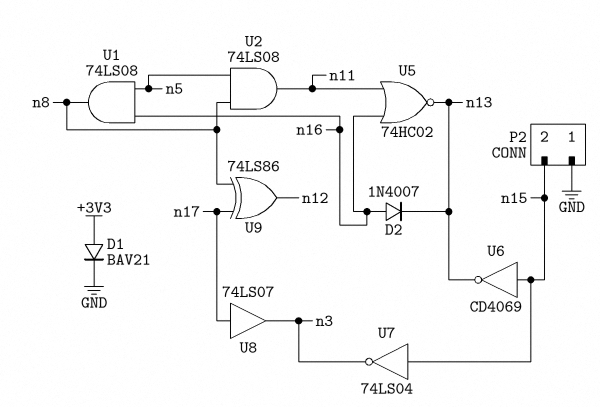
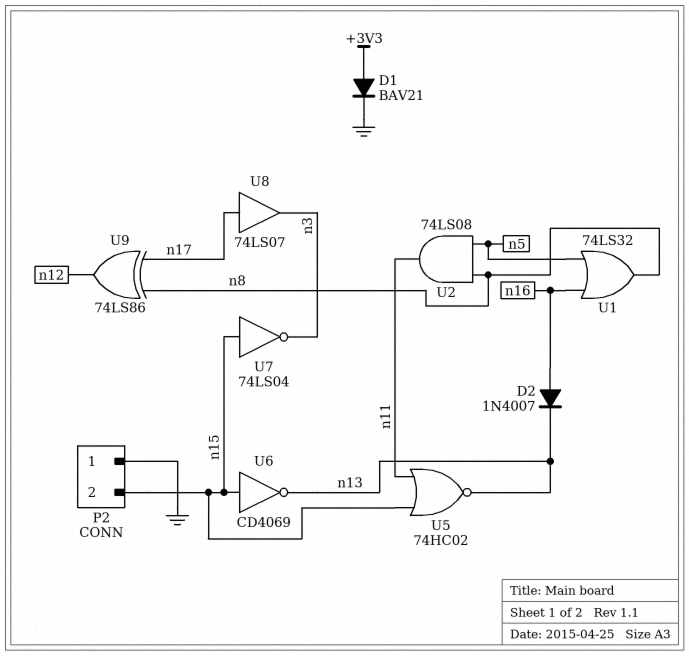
U1: AND 74LS08 (in n5, in n16, out n8) -> OR 74LS32 (in n5, in n16, out n8)
U5: NOR 74HC02 (in n11, in n16, out n13) -> NOR 74HC02 (in n11, in n15, out n13)

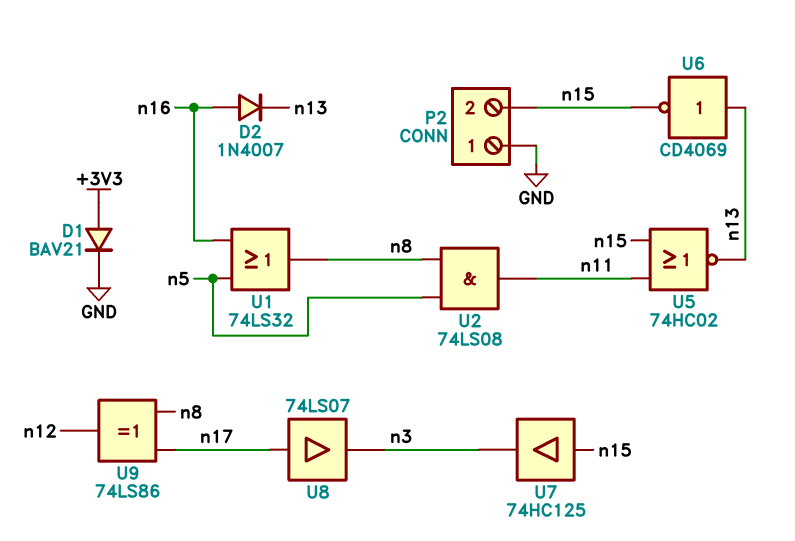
U6: NOT CD4069 (in n15, out n13) -> NOT CD4069 (in n13, out n15)
U7: NOT 74LS04 (in n15, out n3) -> buffer 74HC125 (in n15, out n3)

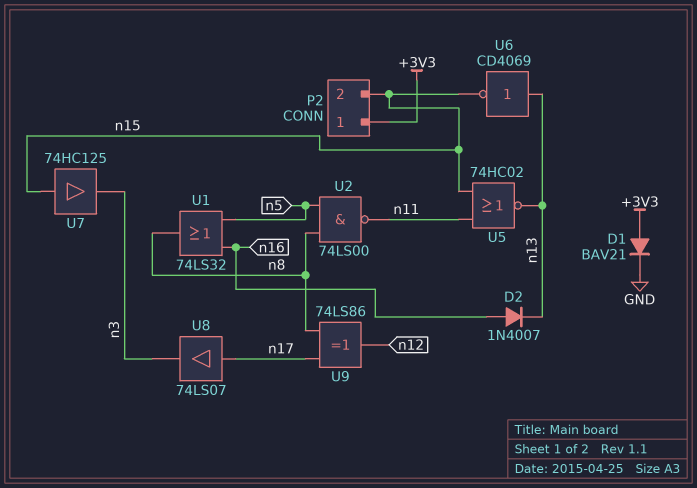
P2 pin 1: GND -> +3V3
U2: AND 74LS08 (in n5, in n8, out n11) -> NAND 74LS00 (in n5, in n8, out n11)

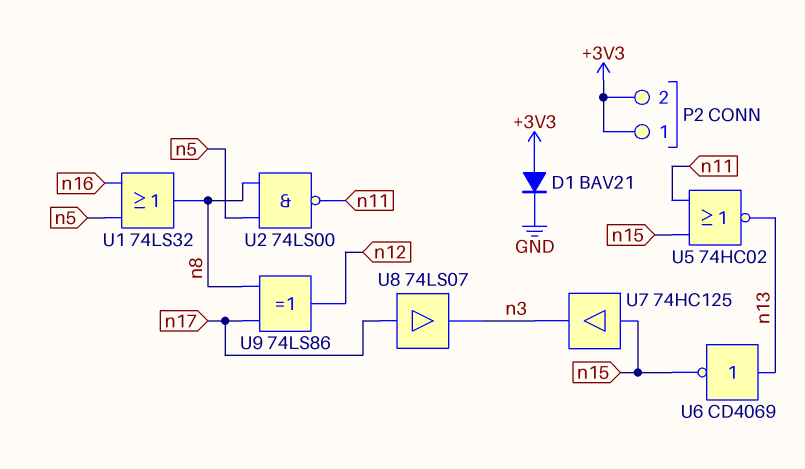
D2: diode 1N4007 (A n16, K n13) -> none
P2 pin 2: n15 -> +3V3

